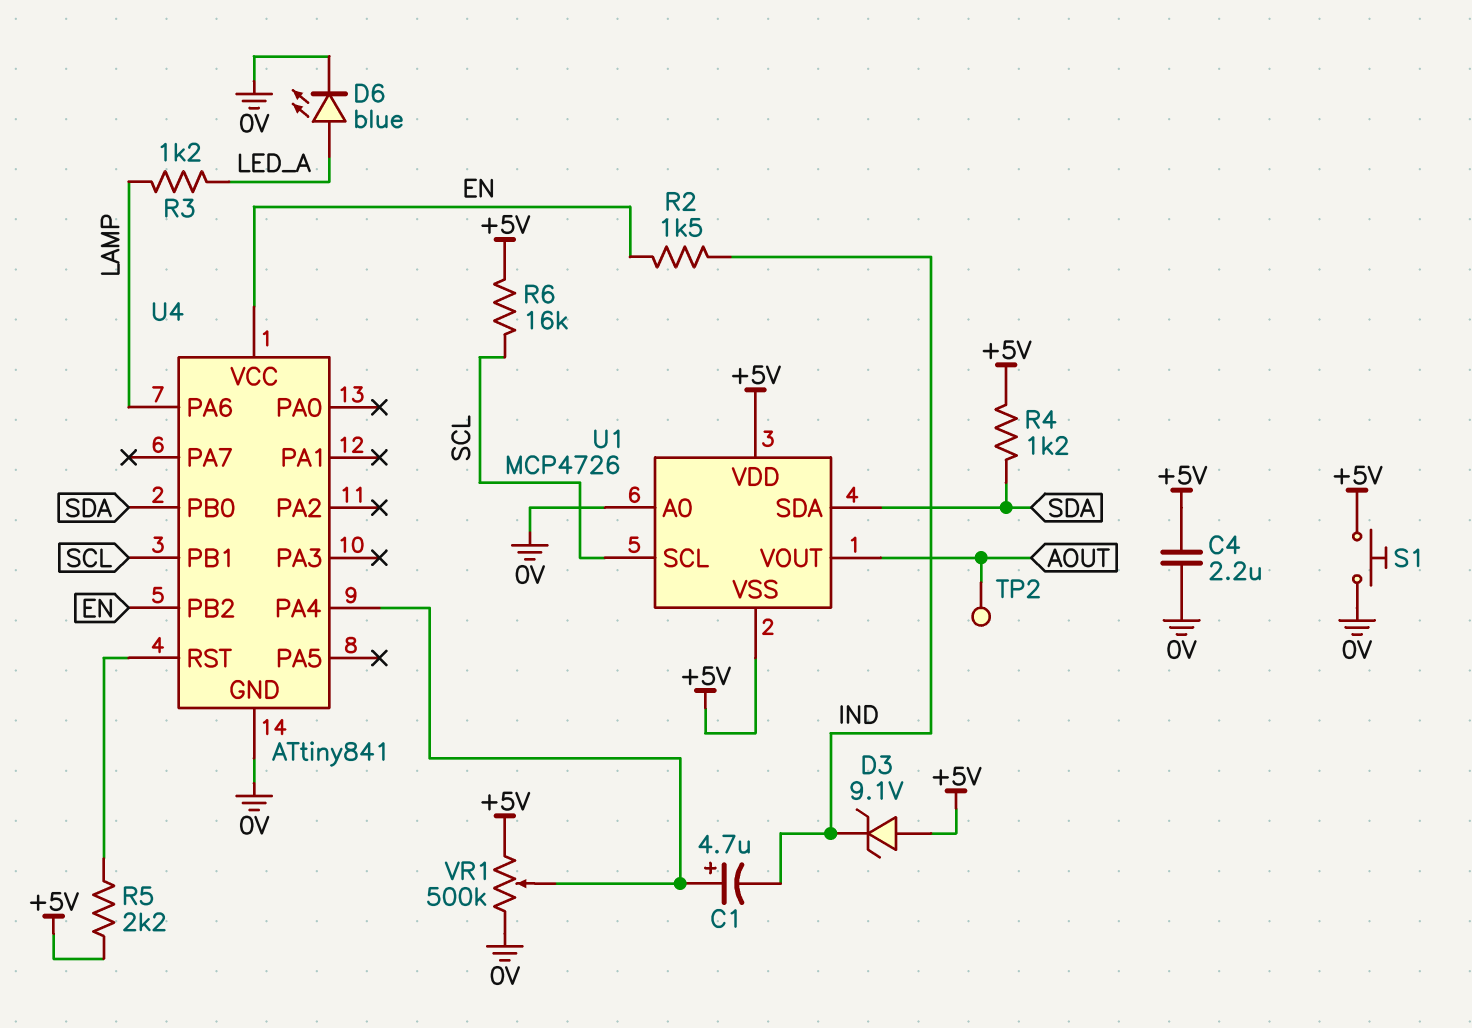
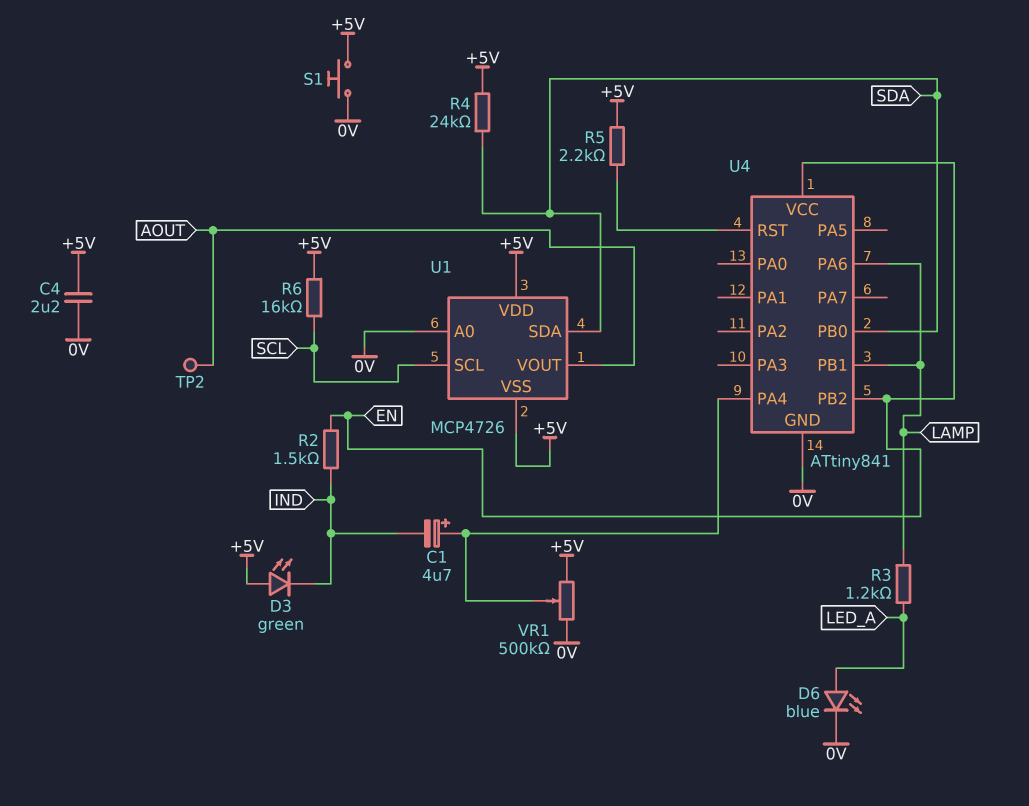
D3: zener 9.1V (A +5V, K IND) -> LED green (A +5V, K IND)
R4: 1.2k (+5V, SDA) -> 24k (+5V, SDA)
U4 pin PB1: SCL -> LAMP

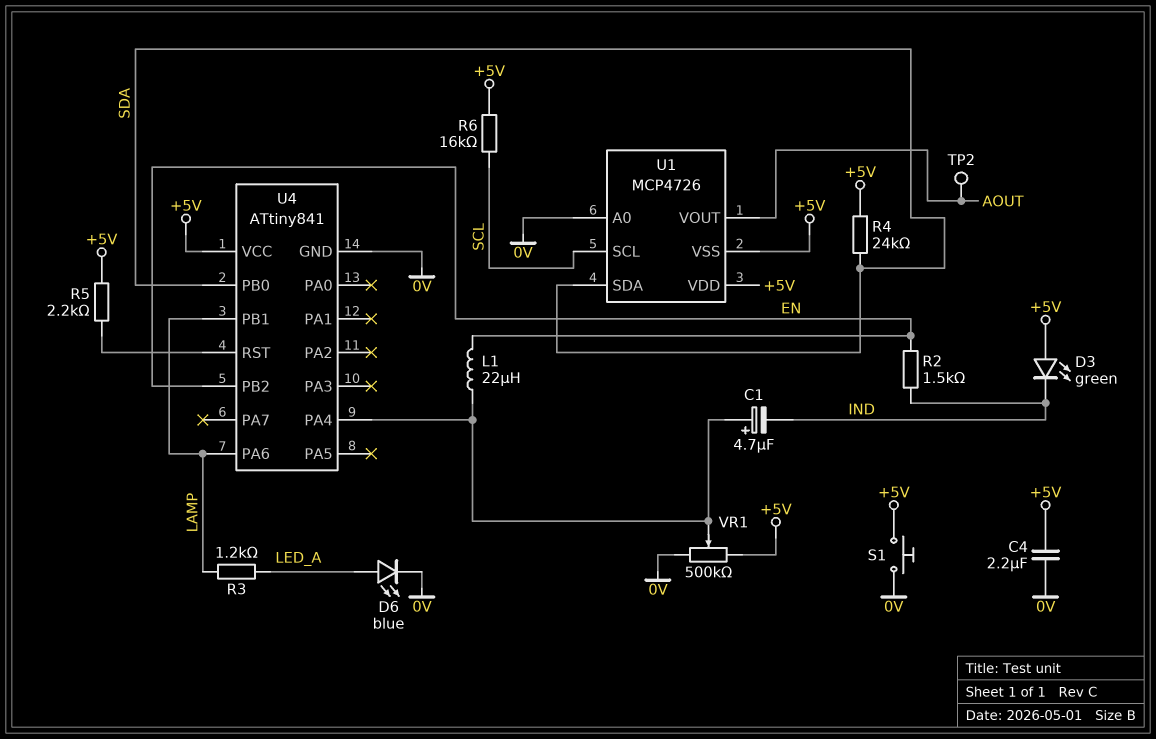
L1: none -> 22uH (EN, U4/PA4)
U4 pin VCC: EN -> +5V

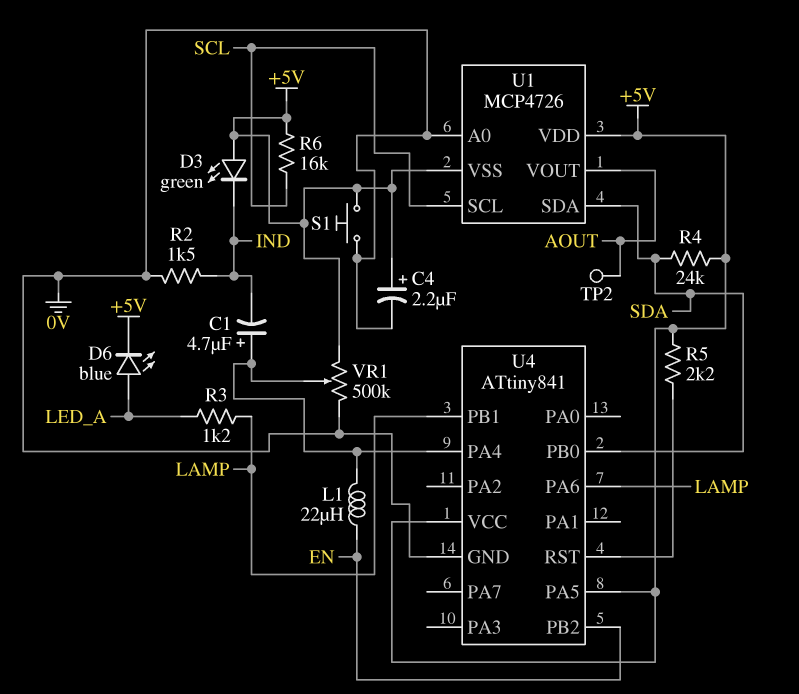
C4: 2.2uF (+5V, 0V) -> 2.2uF (plus +5V, minus 0V)
D6: LED blue (A LED_A, K 0V) -> LED blue (A LED_A, K +5V)
R2: 1.5k (EN, IND) -> 1.5k (0V, IND)
U4 pin PA5: none -> +5V

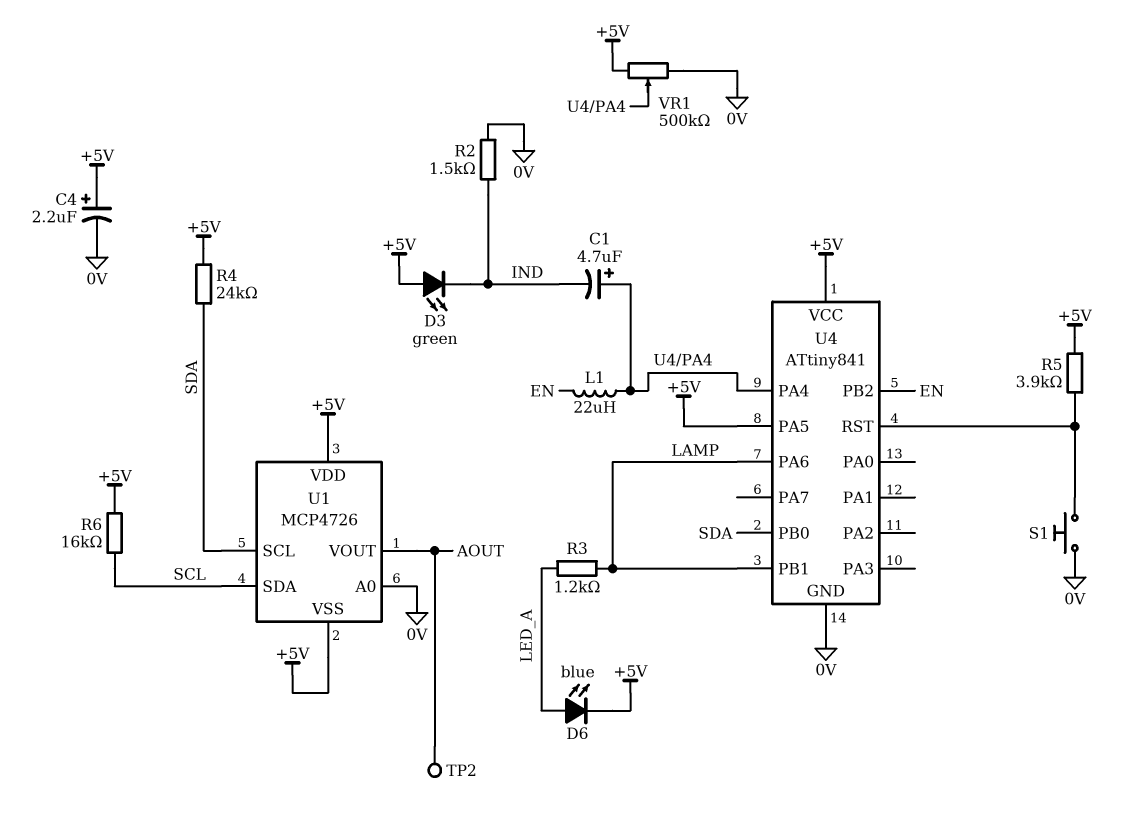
R5: 2.2k (+5V, U4/RST) -> 3.9k (+5V, U4/RST)
S1: button (+5V, 0V) -> button (0V, U4/RST)
U1 pin SCL: SCL -> SDA
U1 pin SDA: SDA -> SCL

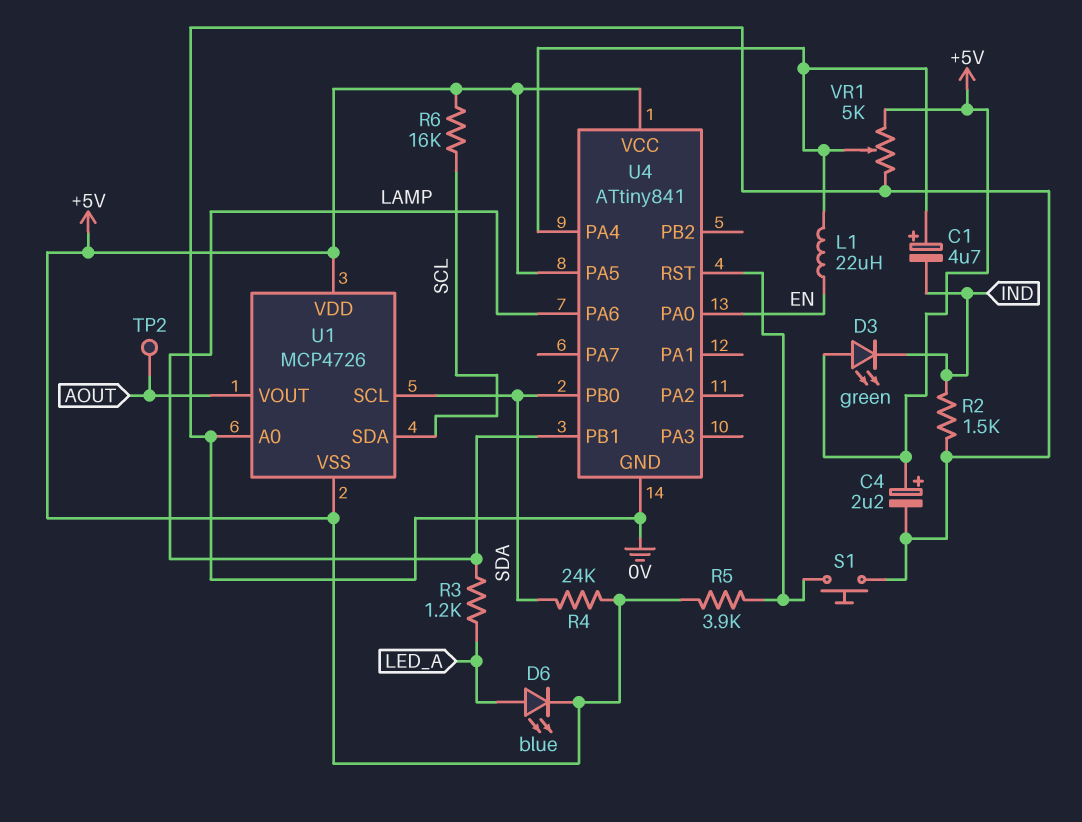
U4 pin PA0: none -> EN
U4 pin PB2: EN -> none
VR1: 500k (+5V, 0V, wiper U4/PA4) -> 5k (+5V, 0V, wiper U4/PA4)

